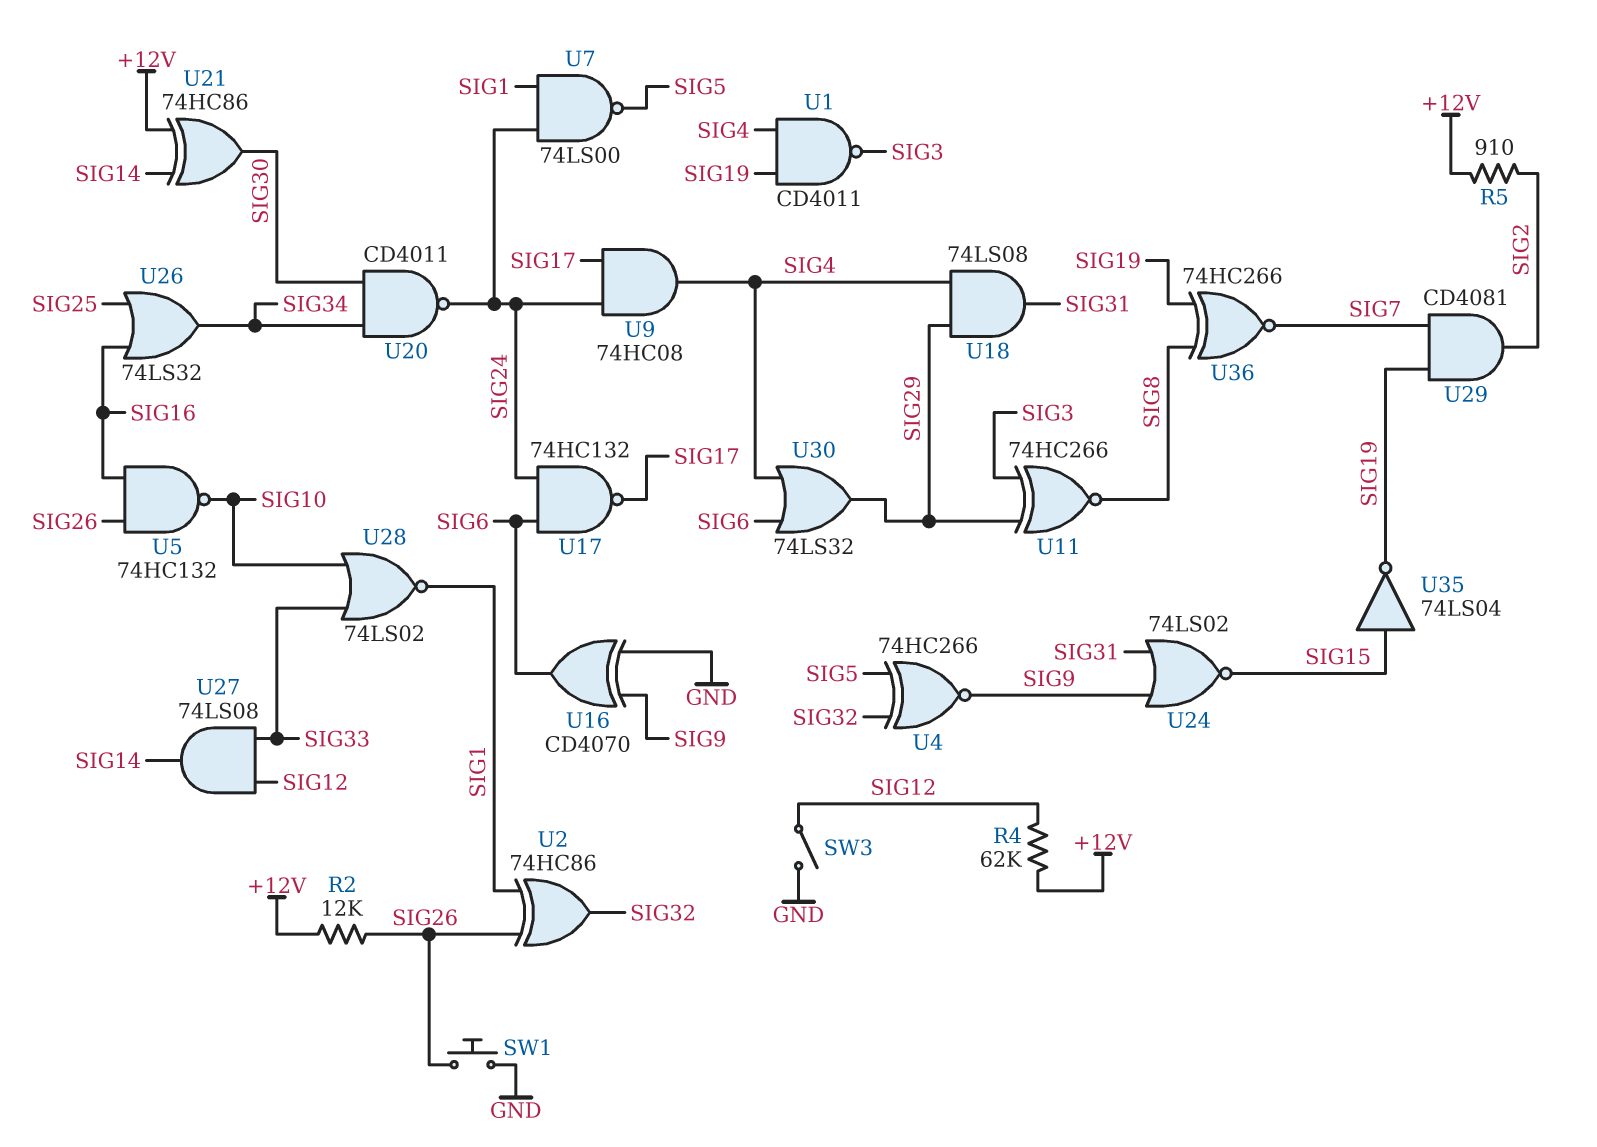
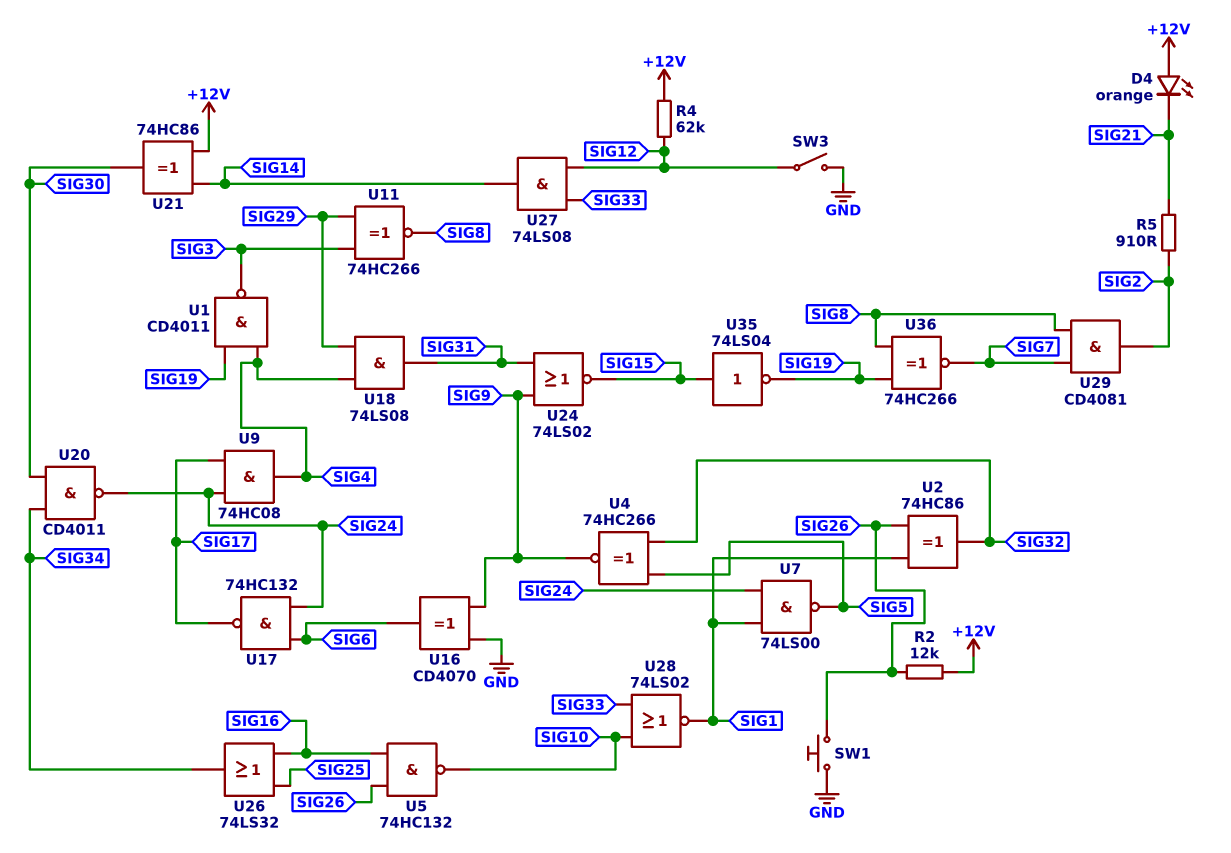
D4: none -> LED orange (A +12V, K SIG21)
R5: 910 (+12V, SIG2) -> 910 (SIG2, SIG21)
U29: AND CD4081 (in SIG7, in SIG19, out SIG2) -> AND CD4081 (in SIG7, in SIG8, out SIG2)
U30: OR 74LS32 (in SIG4, in SIG6, out SIG29) -> none

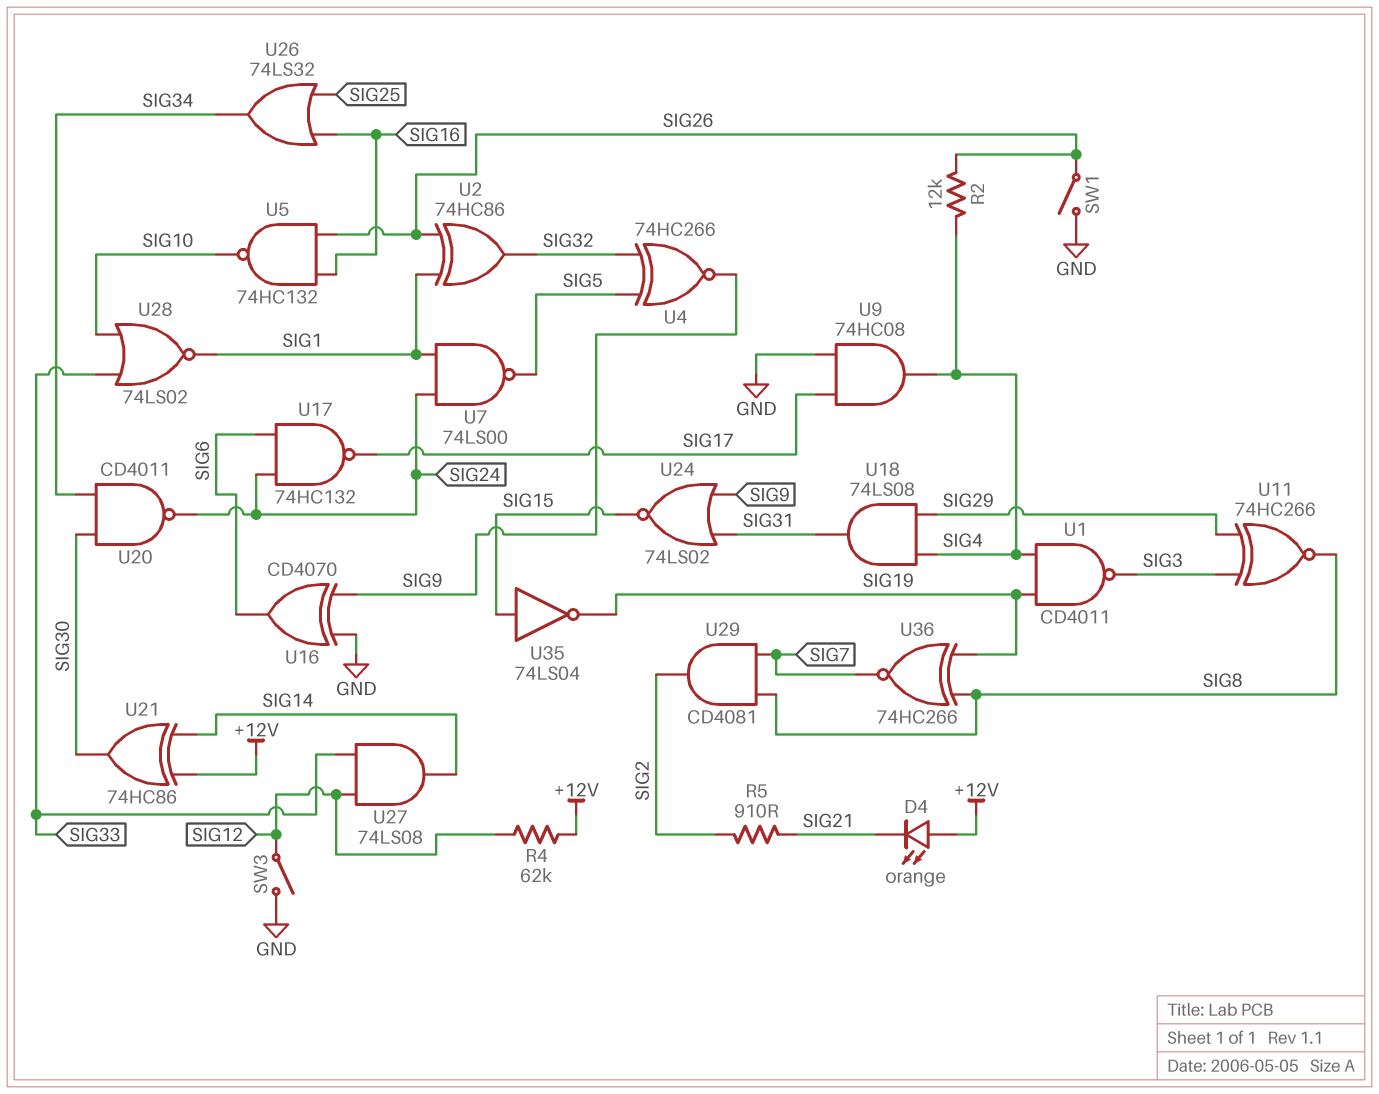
R2: 12k (+12V, SIG26) -> 12k (SIG4, SIG26)
SW1: button (GND, SIG26) -> switch (GND, SIG26)
U9: AND 74HC08 (in SIG17, in SIG24, out SIG4) -> AND 74HC08 (in GND, in SIG17, out SIG4)

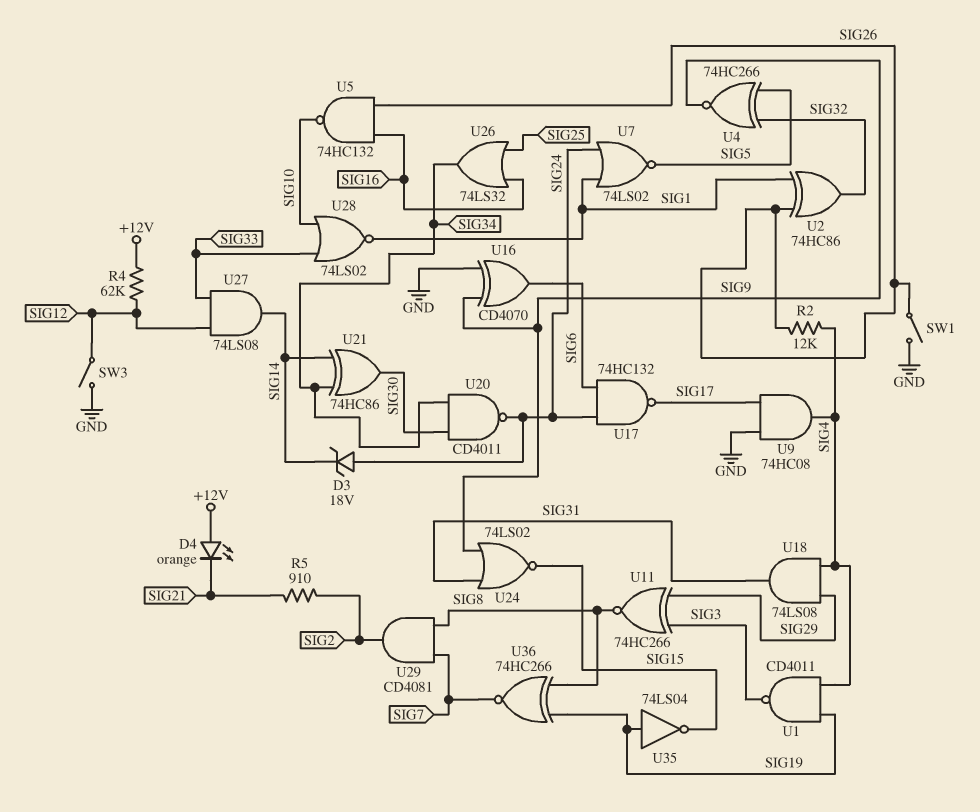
D3: none -> zener 18V (A SIG24, K SIG14)
U7: NAND 74LS00 (in SIG1, in SIG24, out SIG5) -> NOR 74LS02 (in SIG1, in SIG24, out SIG5)
U21: XOR 74HC86 (in +12V, in SIG14, out SIG30) -> XOR 74HC86 (in SIG14, in SIG34, out SIG30)
U35: NOT 74LS04 (in SIG15, out SIG19) -> NOT 74LS04 (in SIG19, out SIG15)

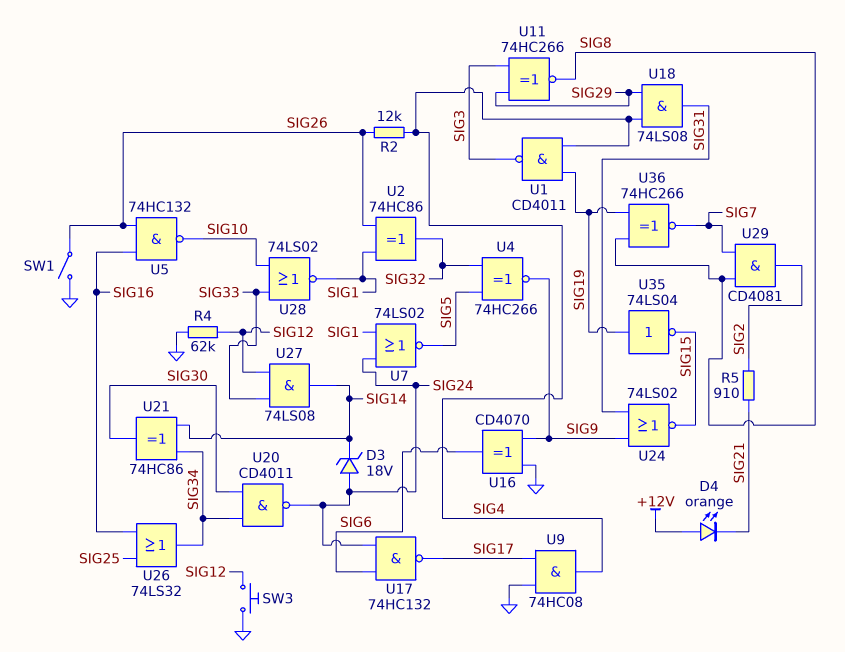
R4: 62k (+12V, SIG12) -> 62k (GND, SIG12)
SW3: switch (GND, SIG12) -> button (GND, SIG12)

